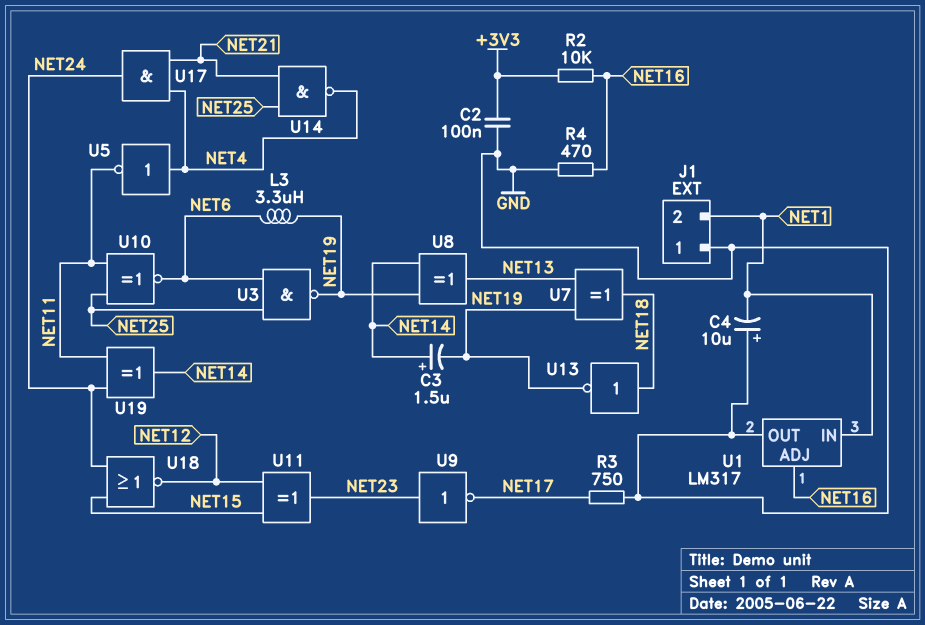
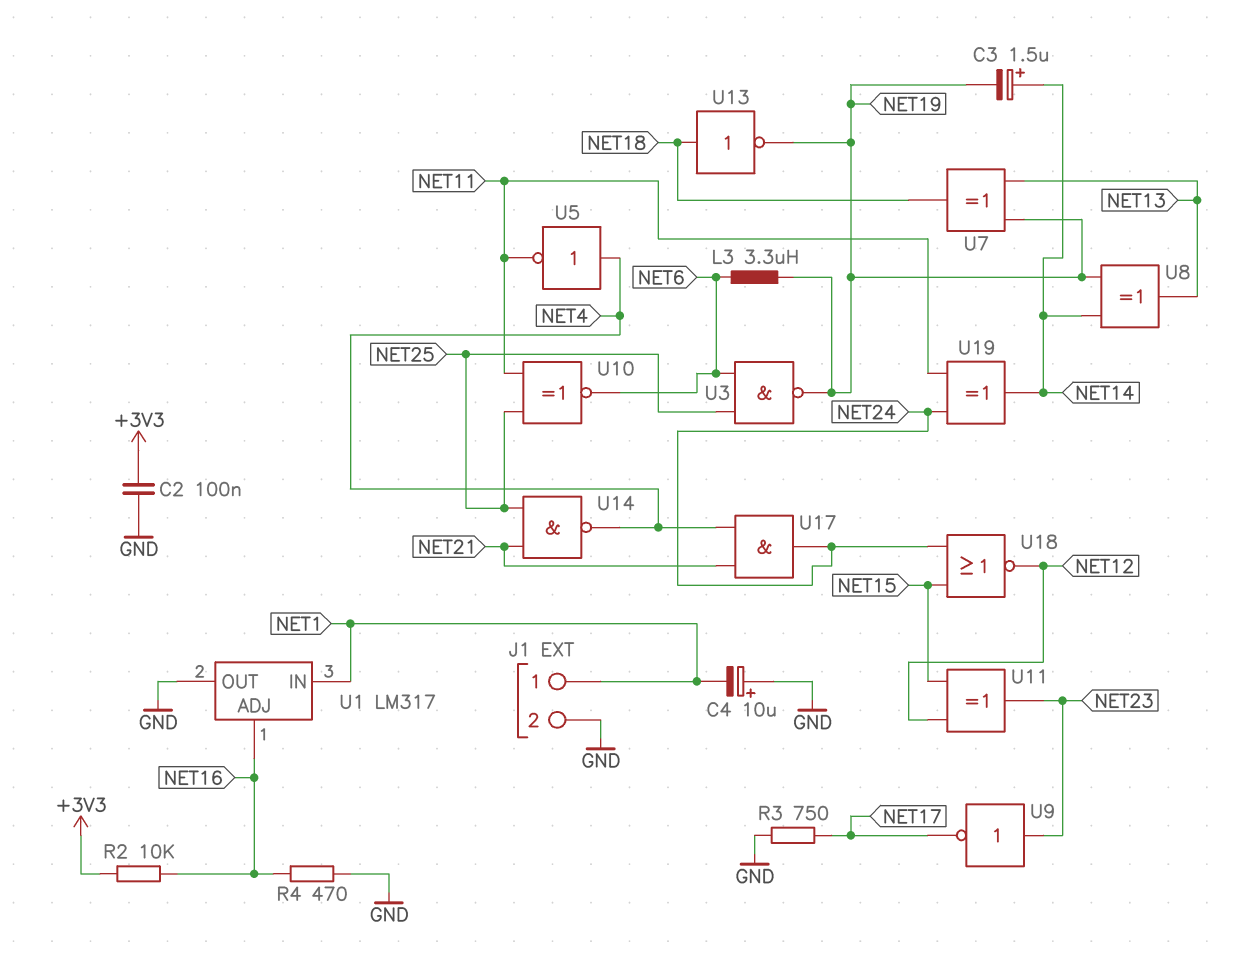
J1 pin 1: GND -> NET1
J1 pin 2: NET1 -> GND

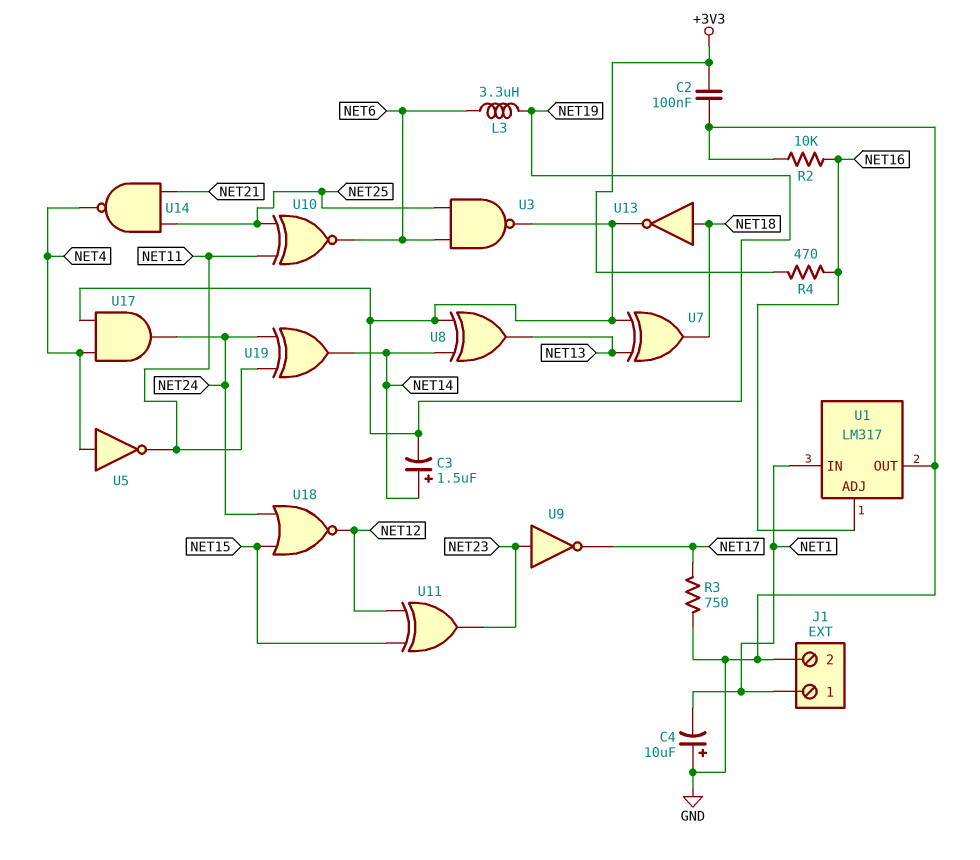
R2: 10k (+3V3, NET16) -> 10k (GND, NET16)
R4: 470 (GND, NET16) -> 470 (+3V3, NET16)
U17: AND (in NET4, in NET21, out NET24) -> AND (in NET4, in NET19, out NET24)

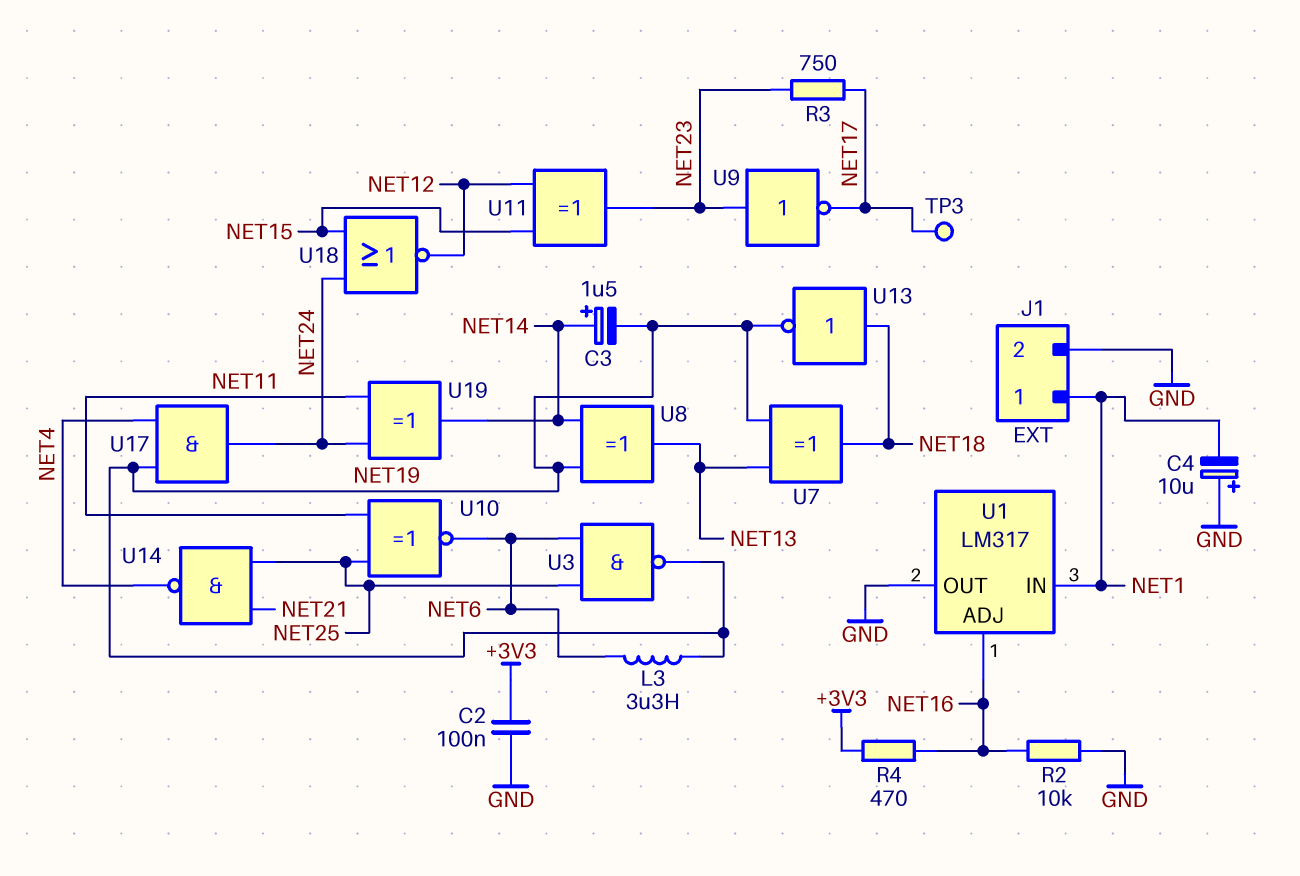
R3: 750 (GND, NET17) -> 750 (NET17, NET23)
TP3: none -> test point (NET17)
U5: NOT (in NET4, out NET11) -> none

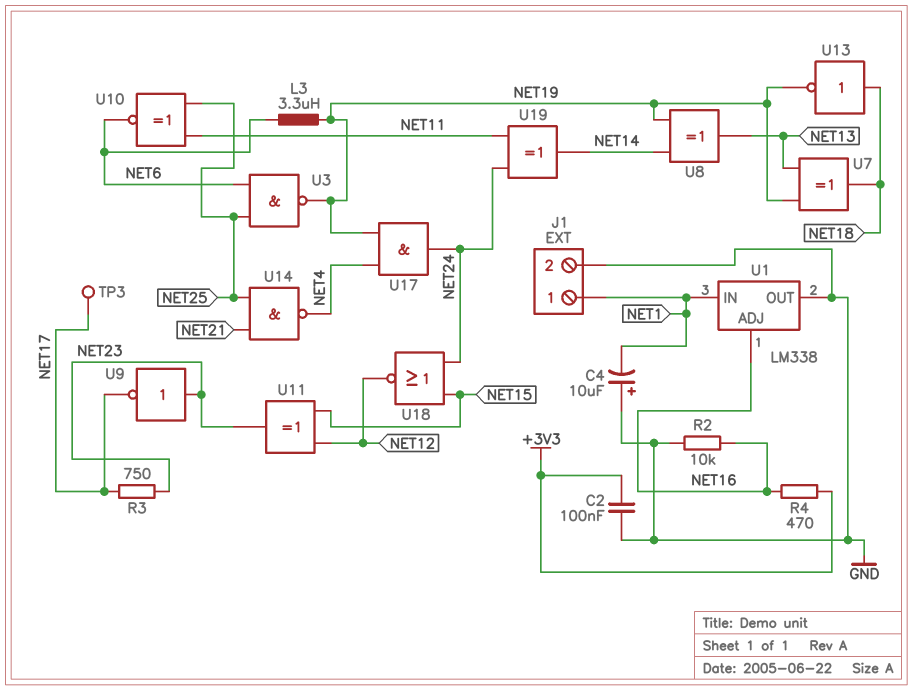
C3: 1.5uF (plus NET14, minus NET19) -> none
U1: LM317 -> LM338

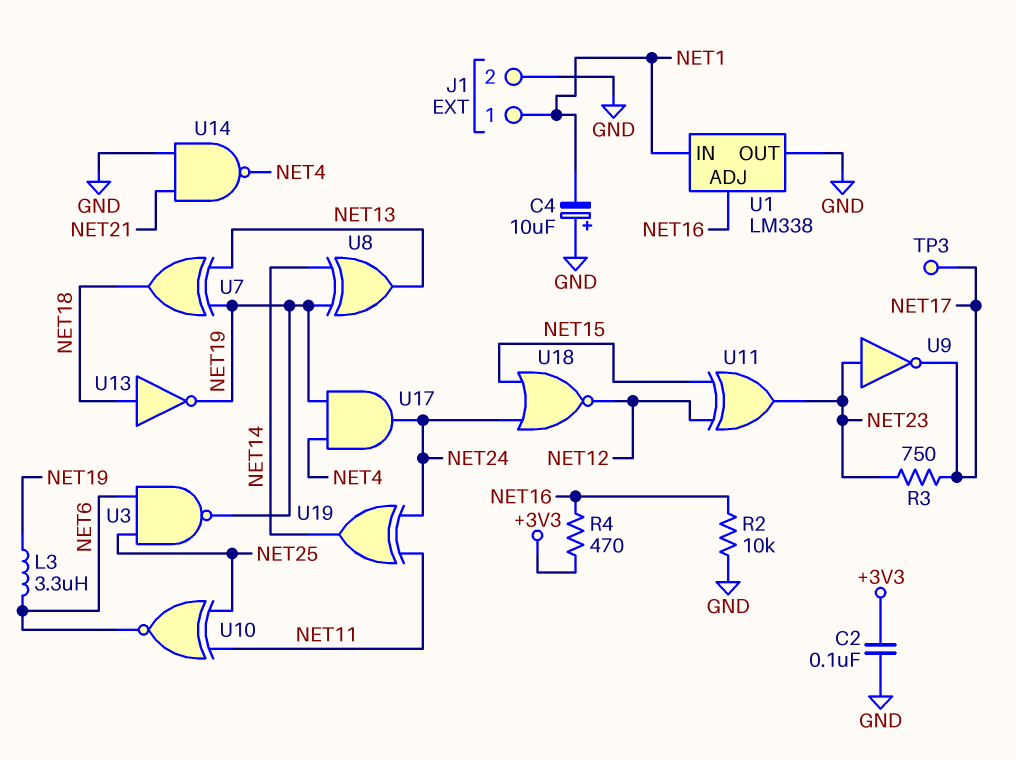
U14: NAND (in NET21, in NET25, out NET4) -> NAND (in GND, in NET21, out NET4)

